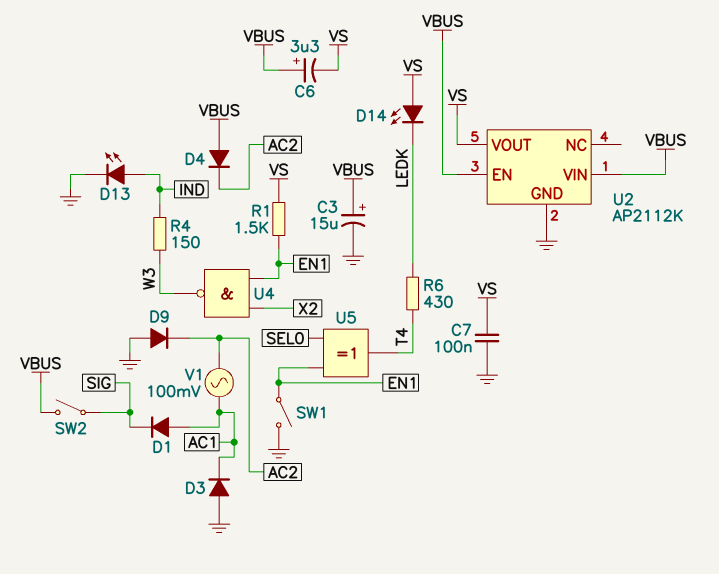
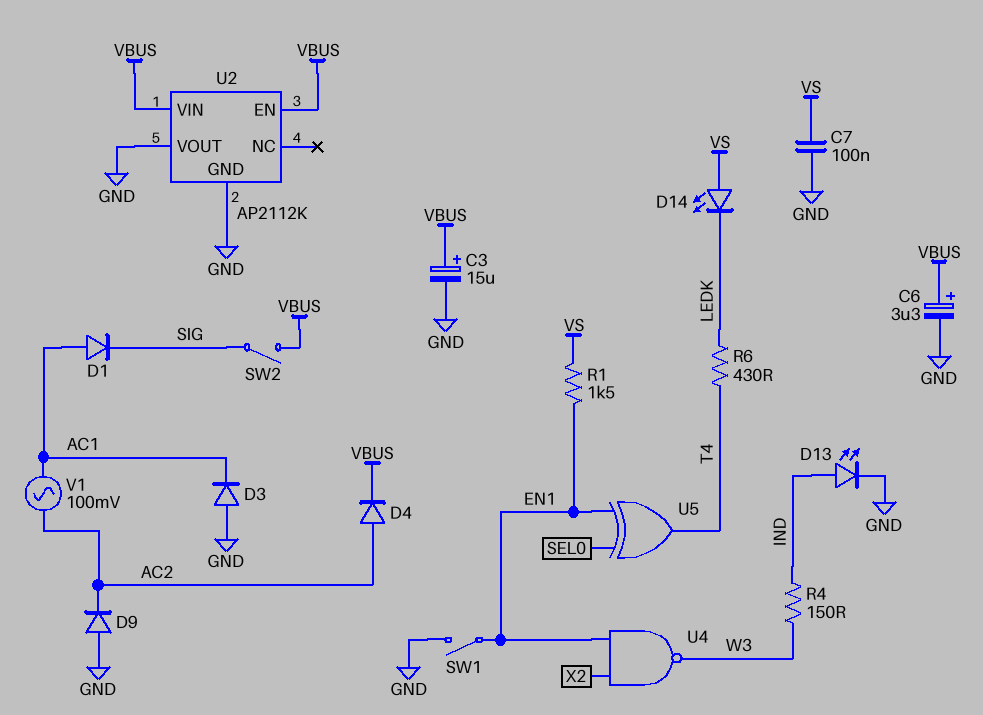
C6: 3.3uF (plus VBUS, minus VS) -> 3.3uF (plus VBUS, minus GND)
D4: diode (A VBUS, K AC2) -> diode (A AC2, K VBUS)
U2 pin VOUT: VS -> GND

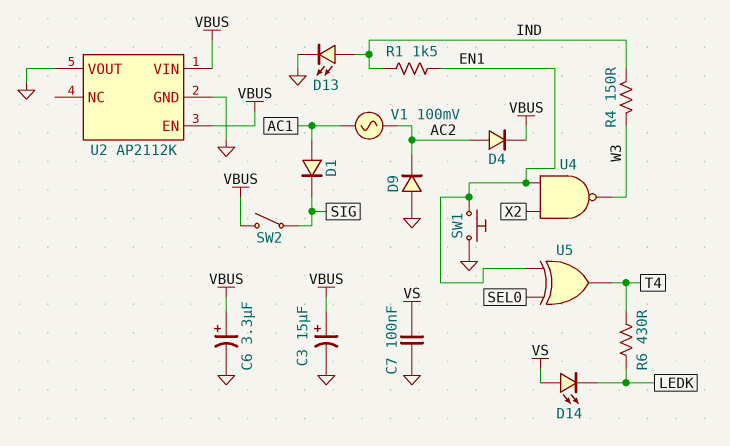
D3: diode (A GND, K AC1) -> none
R1: 1.5k (EN1, VS) -> 1.5k (EN1, IND)
SW1: switch (EN1, GND) -> button (EN1, GND)

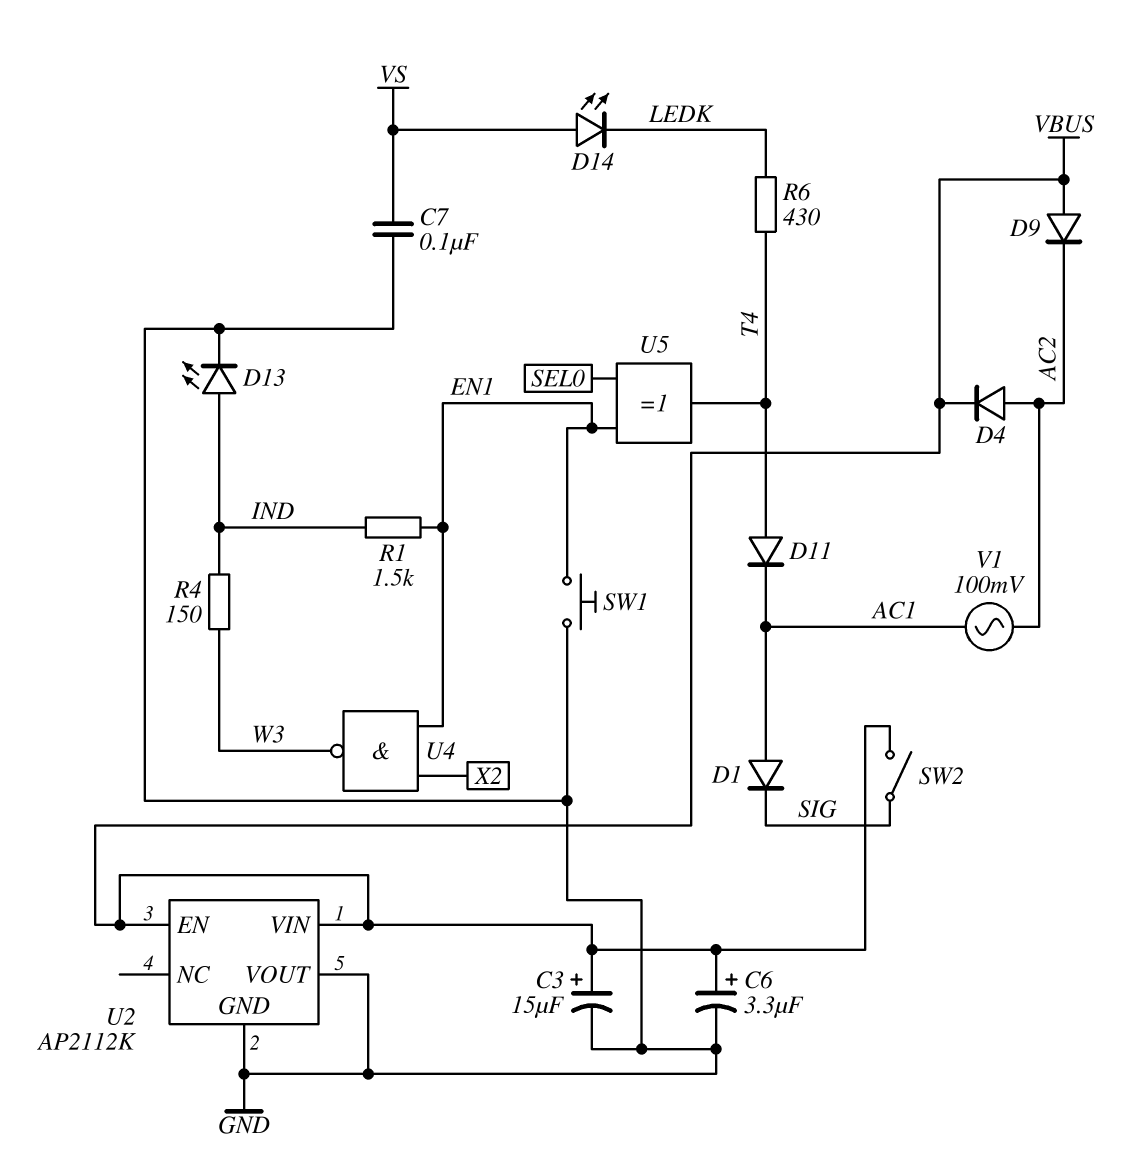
D9: diode (A GND, K AC2) -> diode (A VBUS, K AC2)
D11: none -> diode (A T4, K AC1)

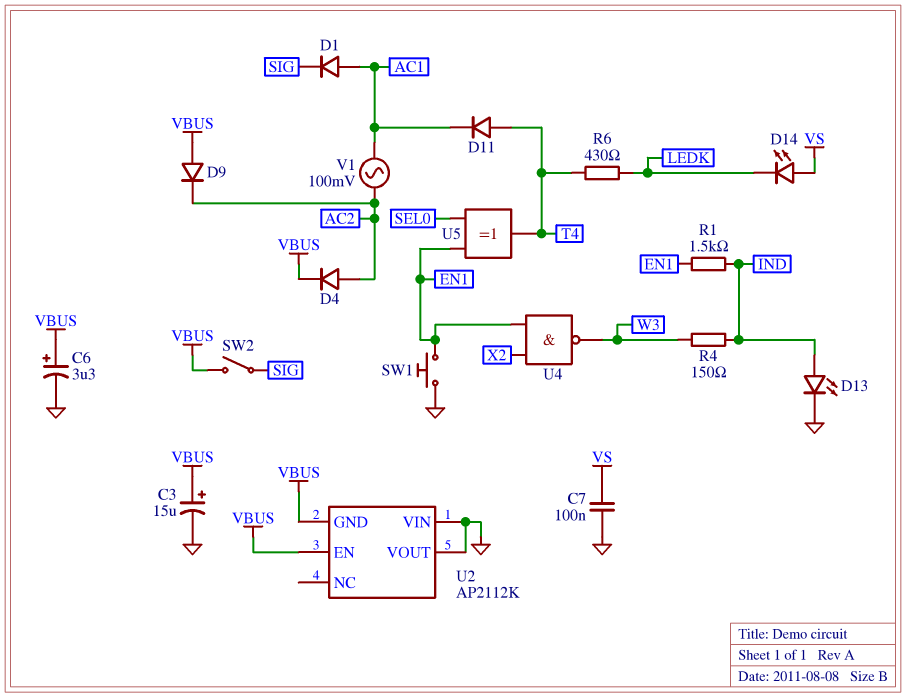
U2 pin GND: GND -> VBUS
U2 pin VIN: VBUS -> GND

